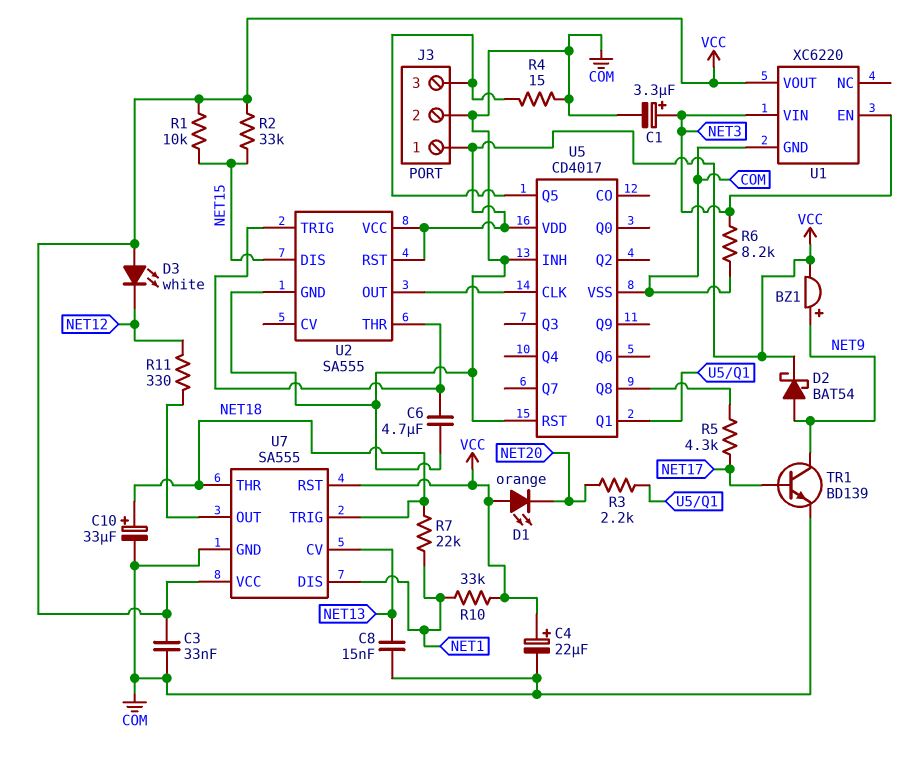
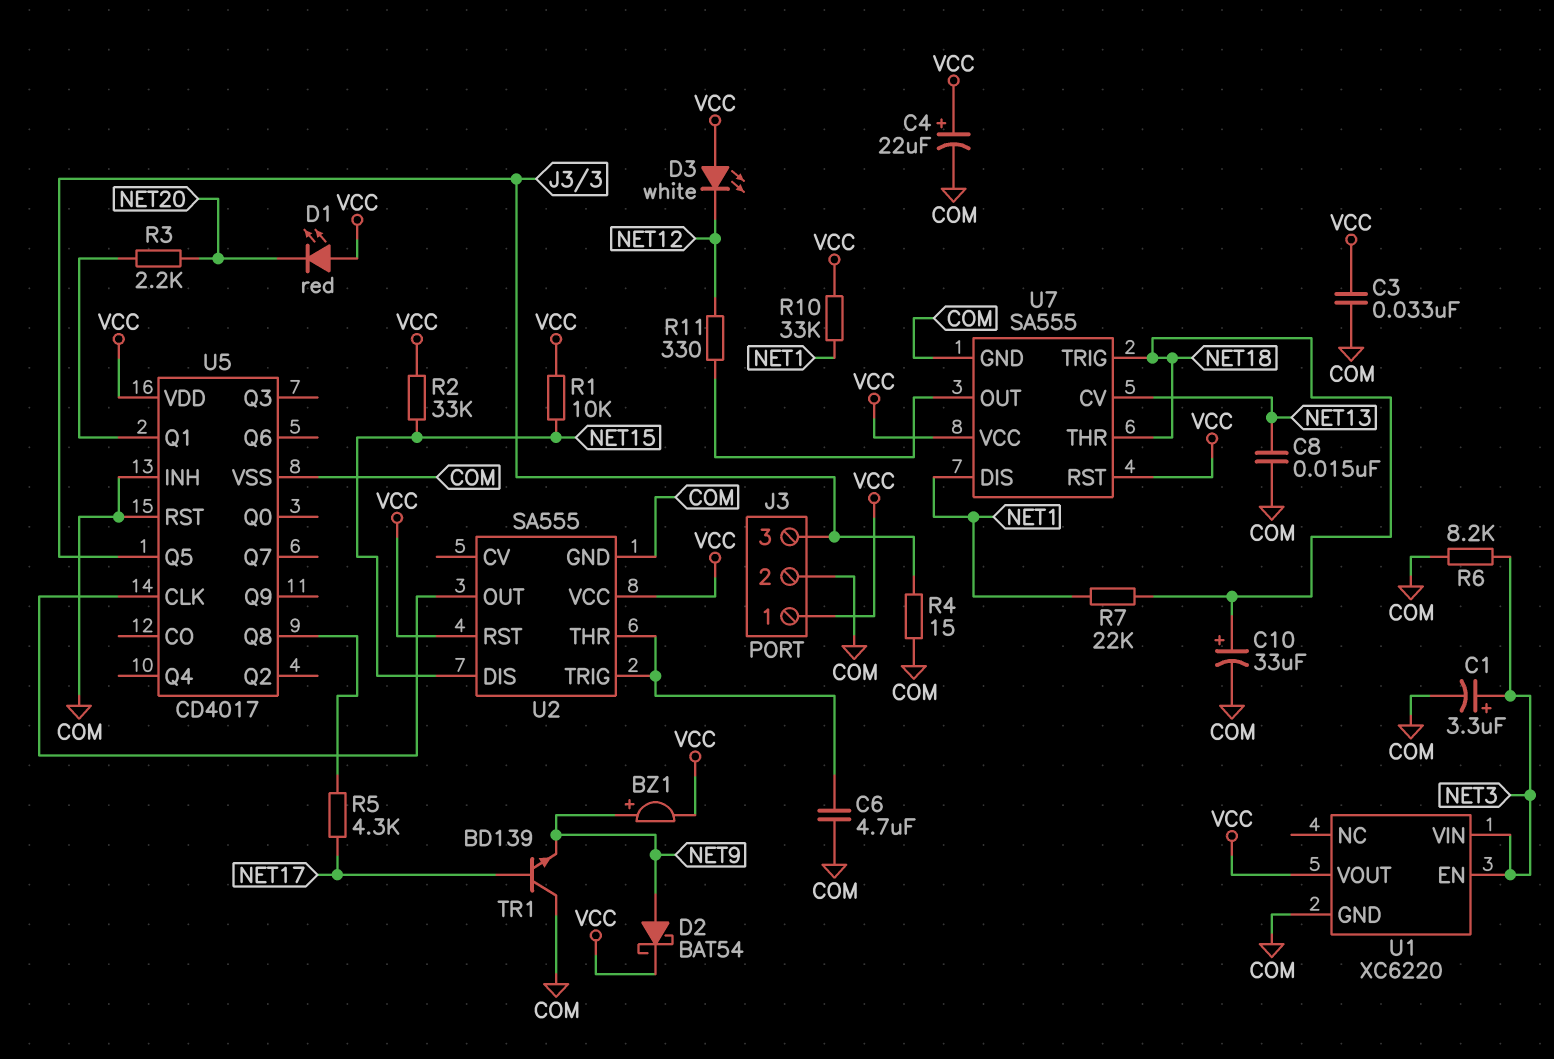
D1: LED orange (A VCC, K NET20) -> LED red (A VCC, K NET20)
TR1: NPN BD139 (B NET17, C NET9, E COM) -> NPN BD139 (B NET17, C COM, E NET9)

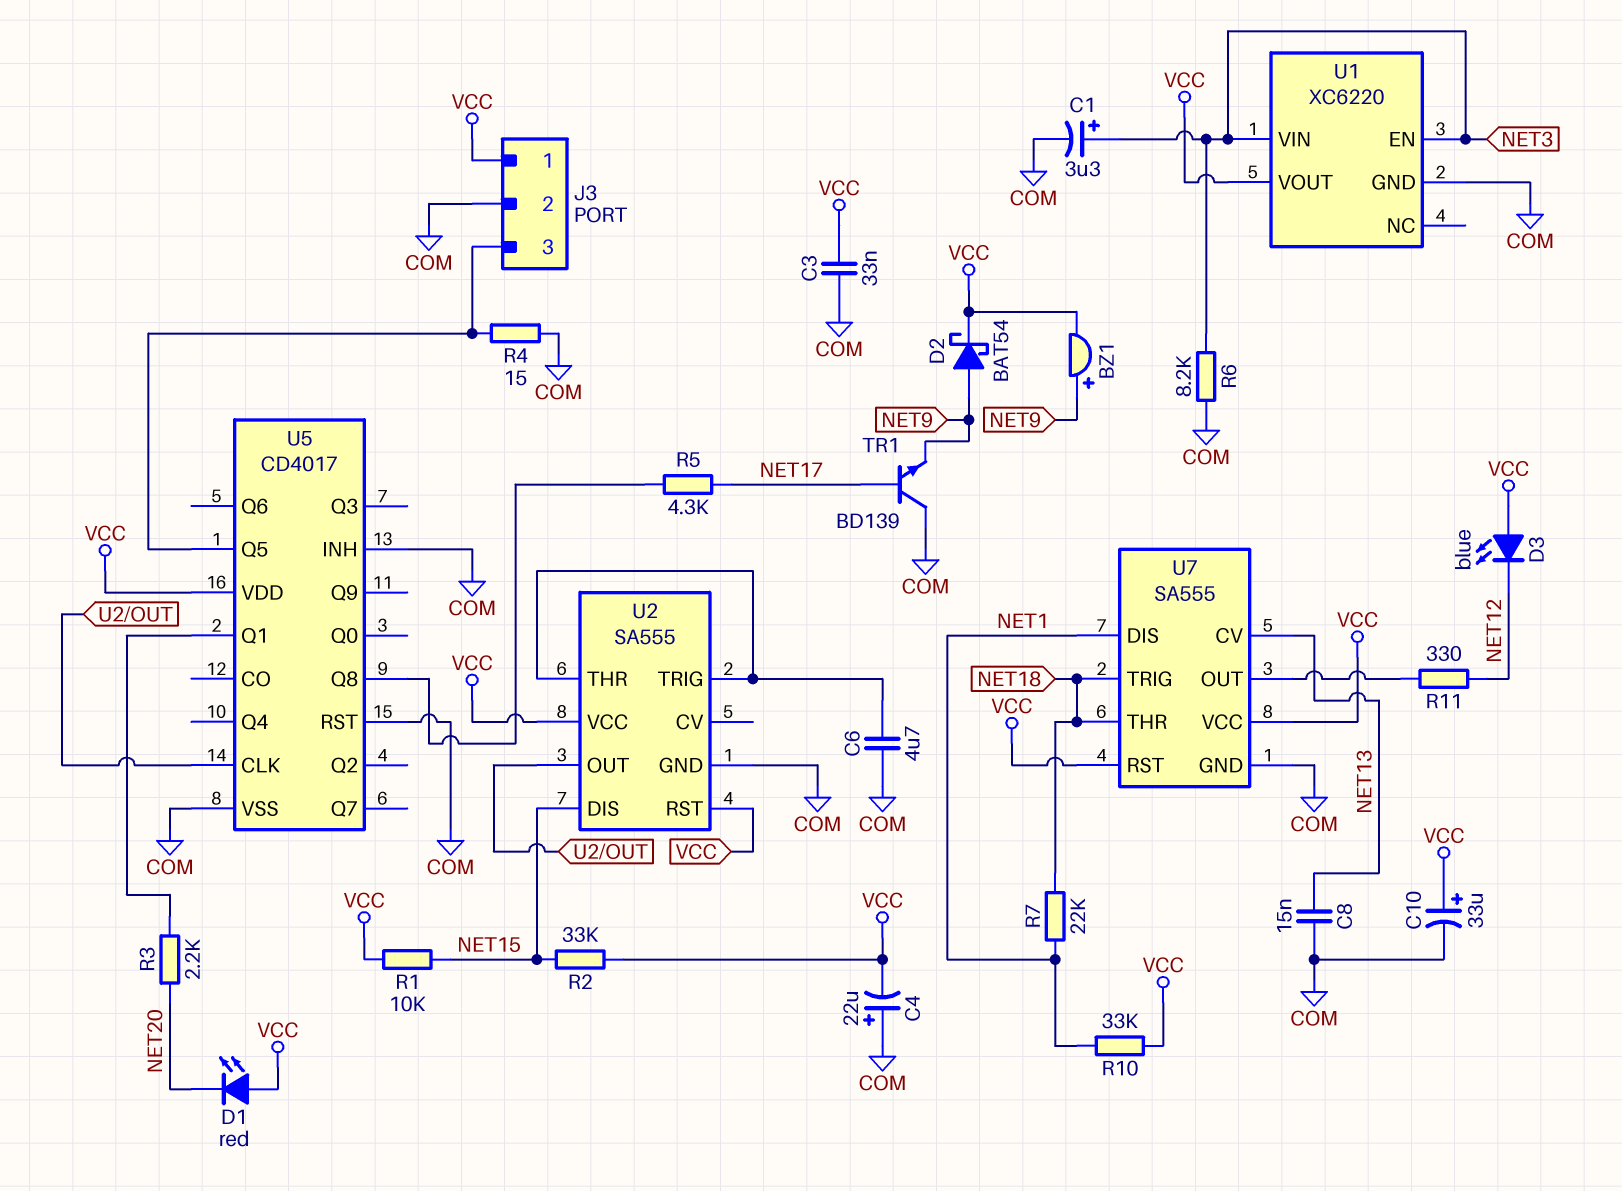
C4: 22uF (plus VCC, minus COM) -> 22uF (plus COM, minus VCC)
C10: 33uF (plus NET18, minus COM) -> 33uF (plus VCC, minus COM)
D3: LED white (A VCC, K NET12) -> LED blue (A VCC, K NET12)

